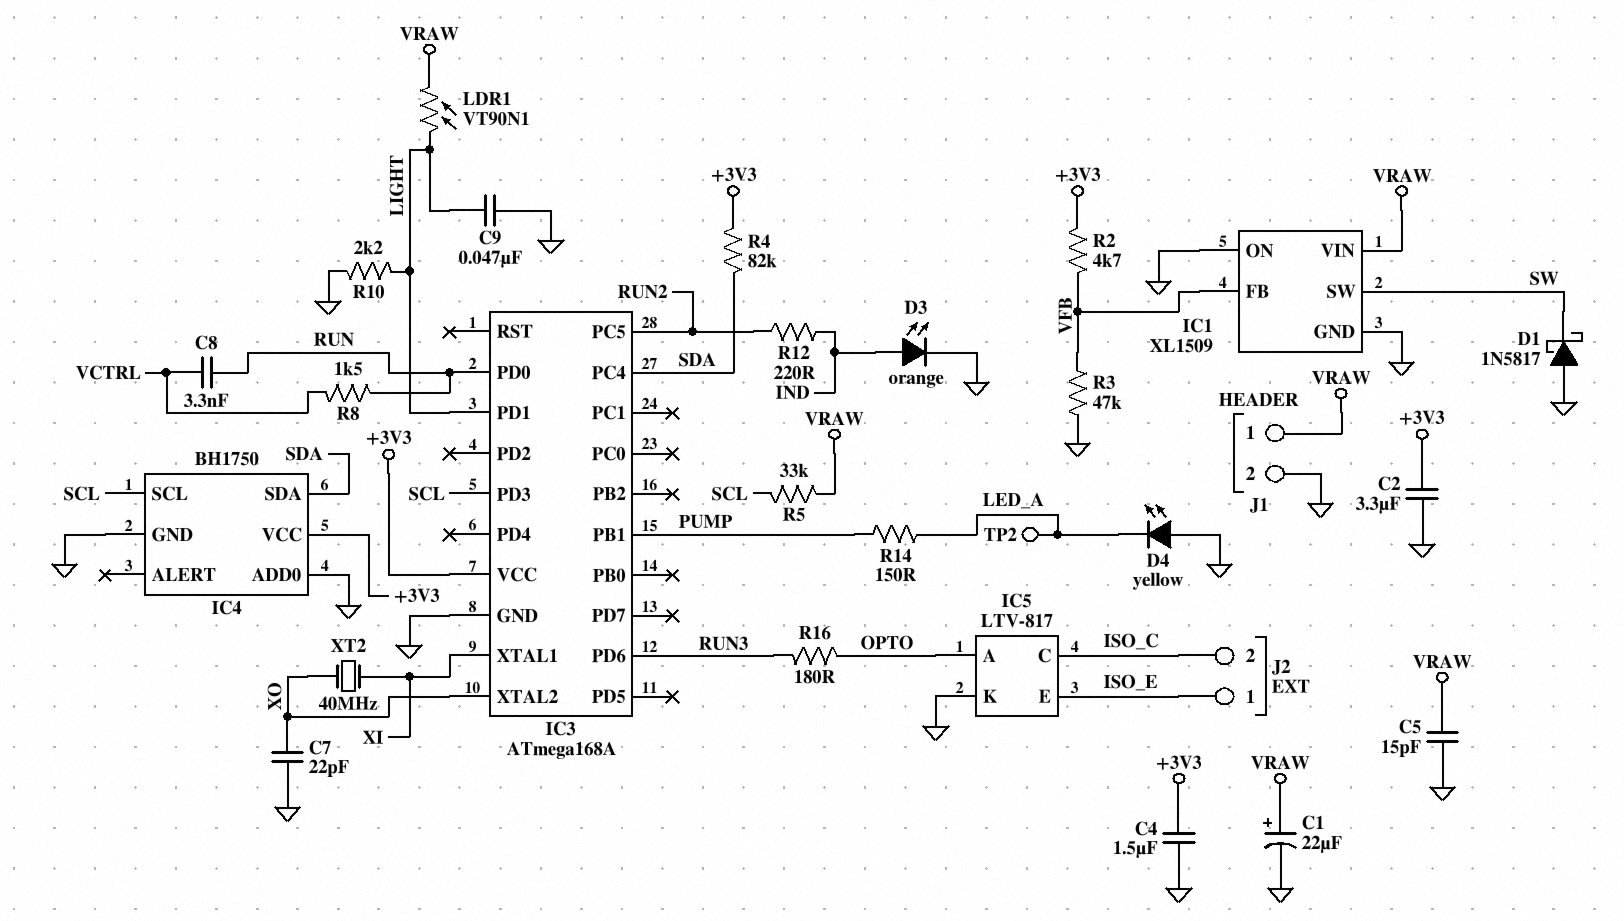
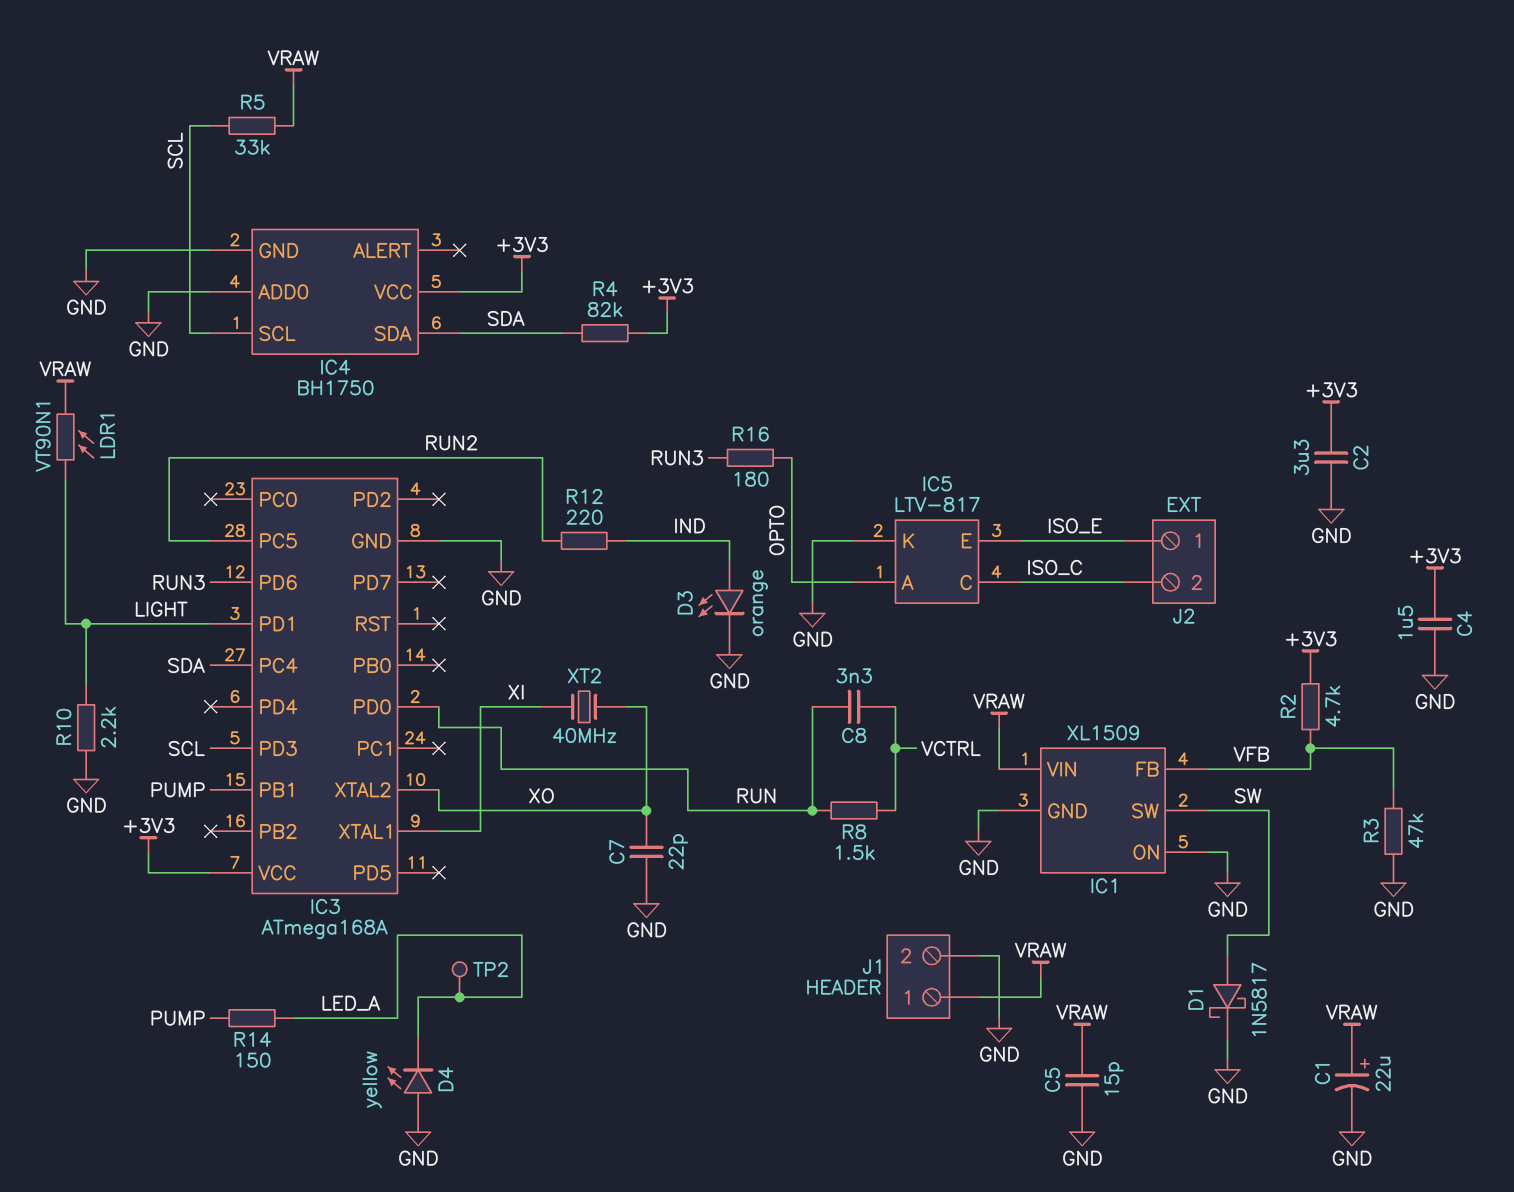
C9: 47nF (GND, LIGHT) -> none
D1: schottky 1N5817 (A GND, K SW) -> schottky 1N5817 (A SW, K GND)

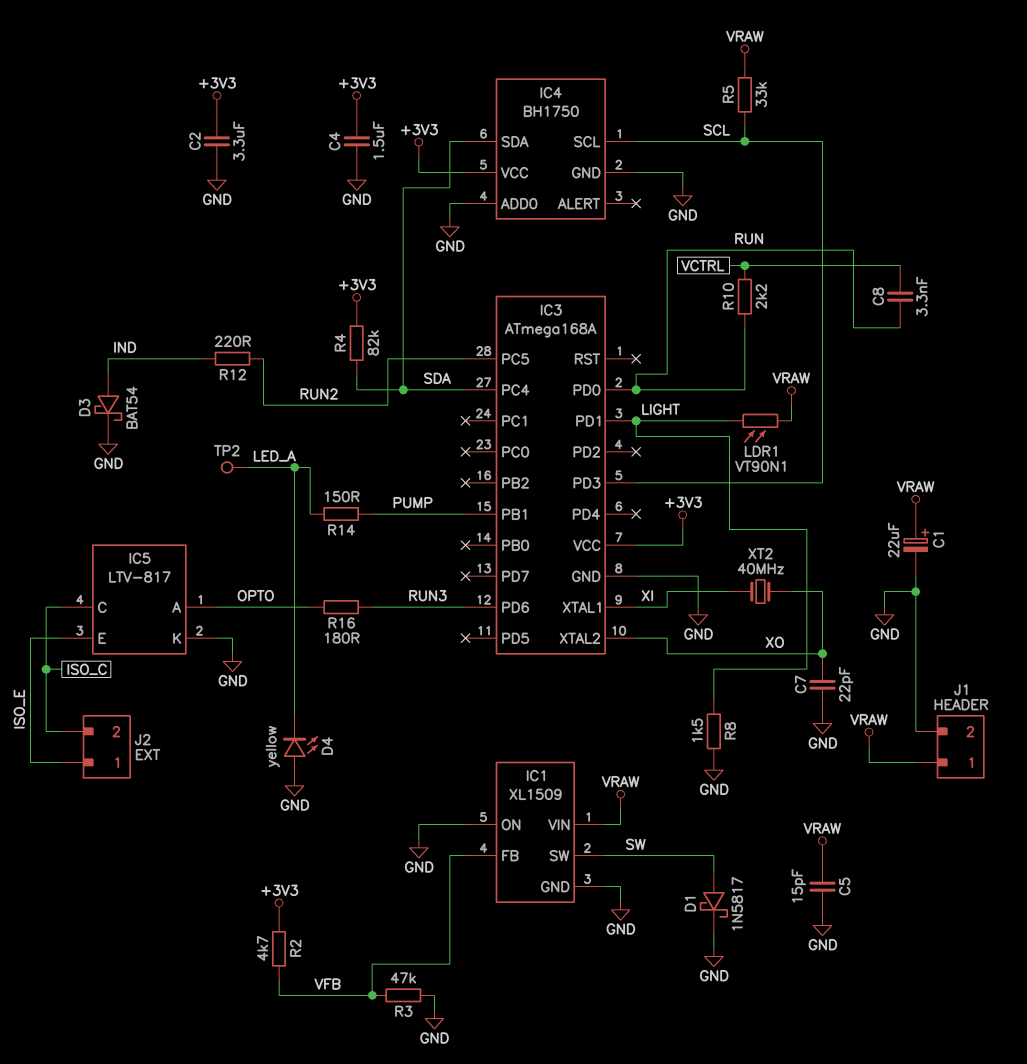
D3: LED orange (A IND, K GND) -> schottky BAT54 (A IND, K GND)
R8: 1.5k (RUN, VCTRL) -> 1.5k (GND, LIGHT)
R10: 2.2k (GND, LIGHT) -> 2.2k (RUN, VCTRL)

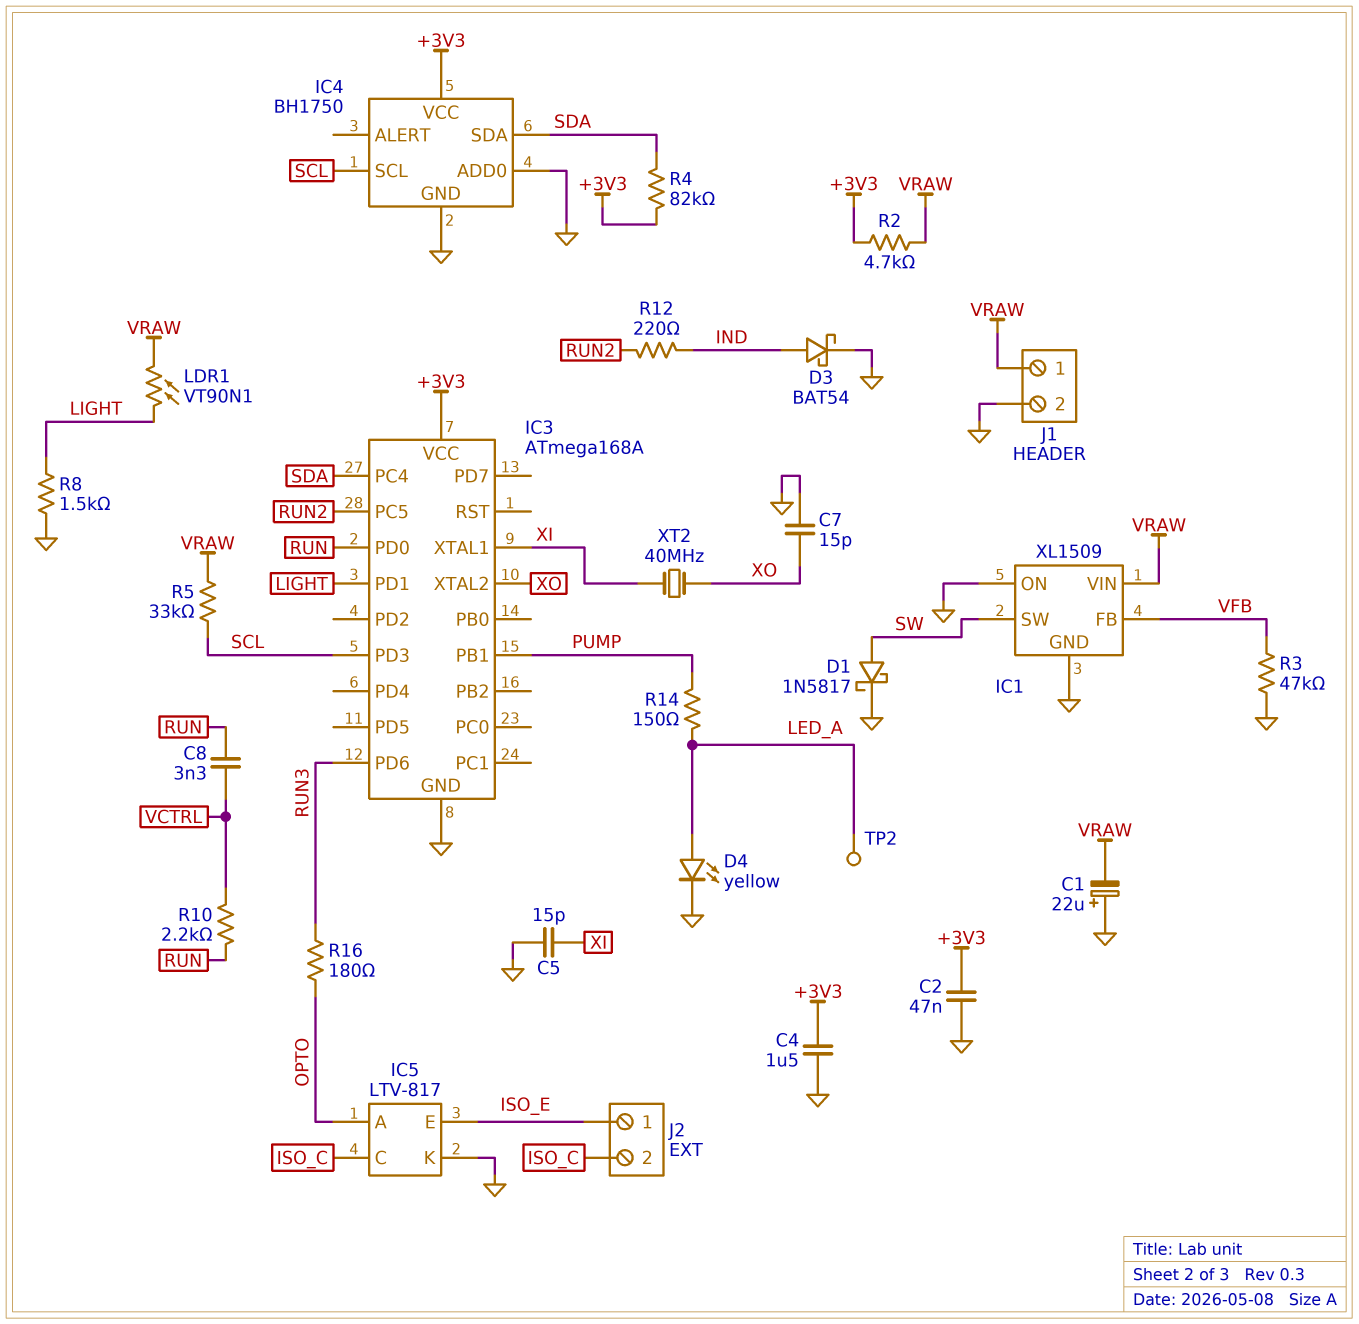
C1: 22uF (plus VRAW, minus GND) -> 22uF (plus GND, minus VRAW)
C2: 3.3uF (+3V3, GND) -> 47nF (+3V3, GND)
C5: 15pF (GND, VRAW) -> 15pF (GND, XI)
C7: 22pF (GND, XO) -> 15pF (GND, XO)
D4: LED yellow (A GND, K LED_A) -> LED yellow (A LED_A, K GND)
R2: 4.7k (+3V3, VFB) -> 4.7k (+3V3, VRAW)

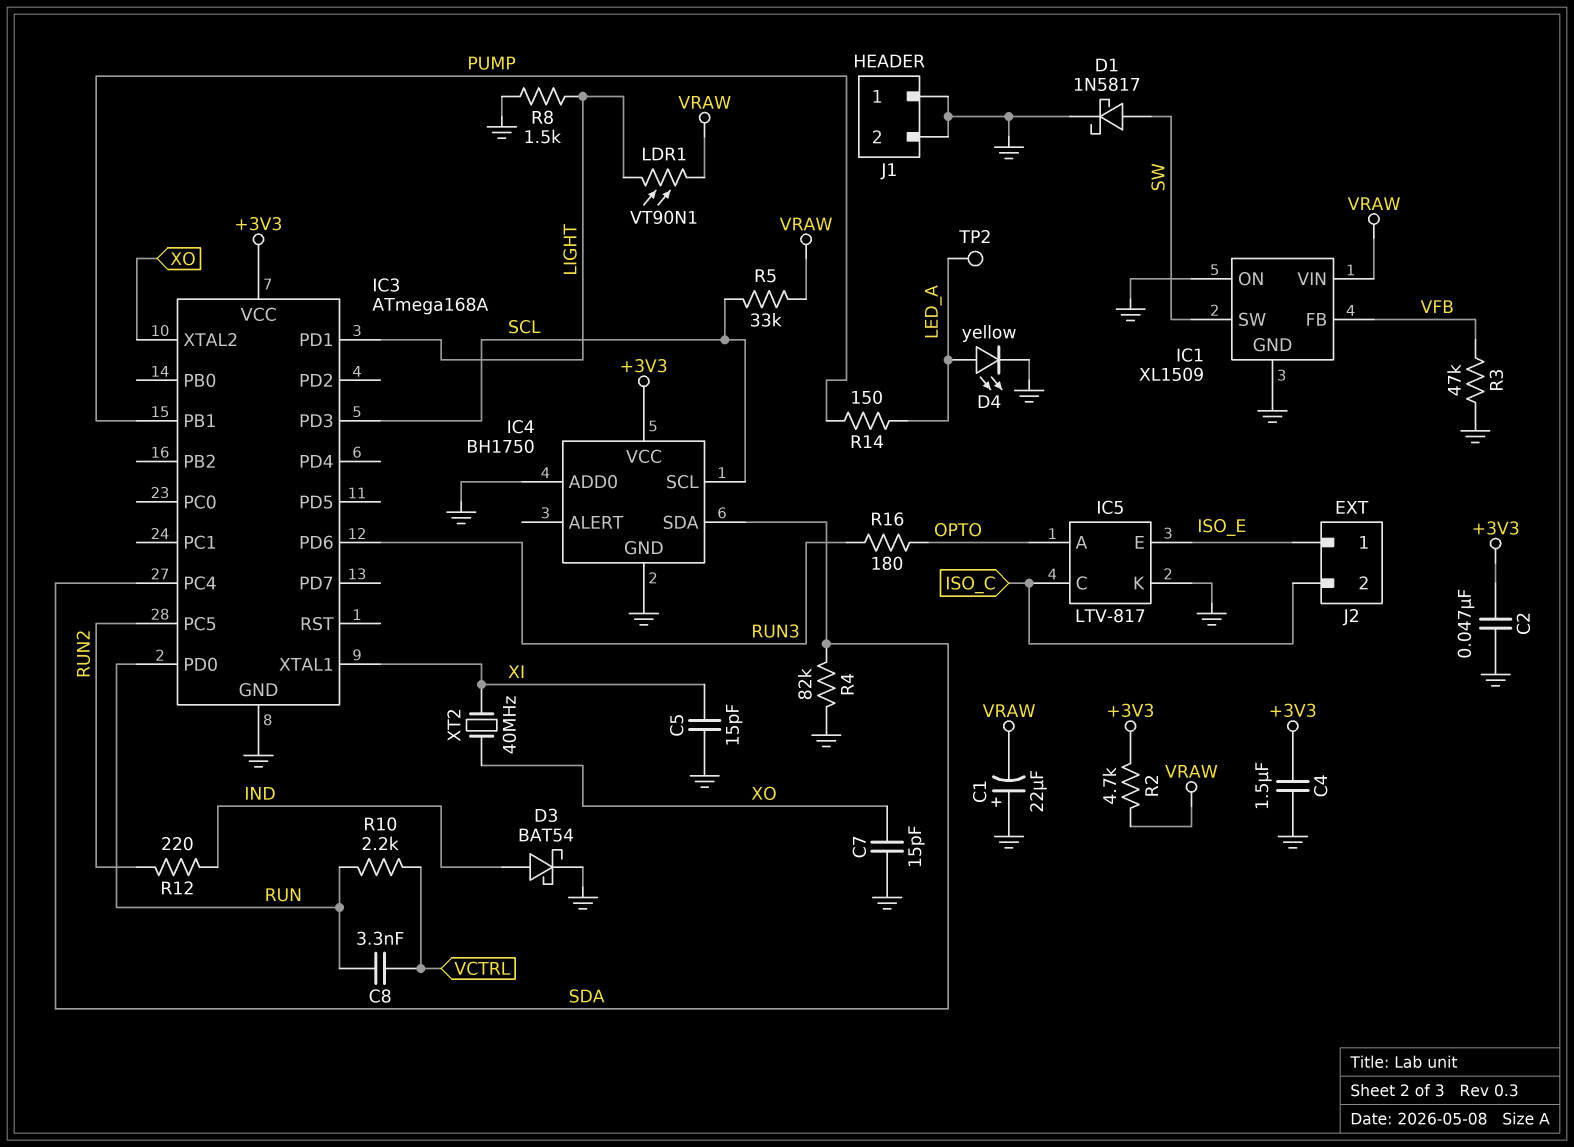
J1 pin 1: VRAW -> GND
R4: 82k (+3V3, SDA) -> 82k (GND, SDA)

